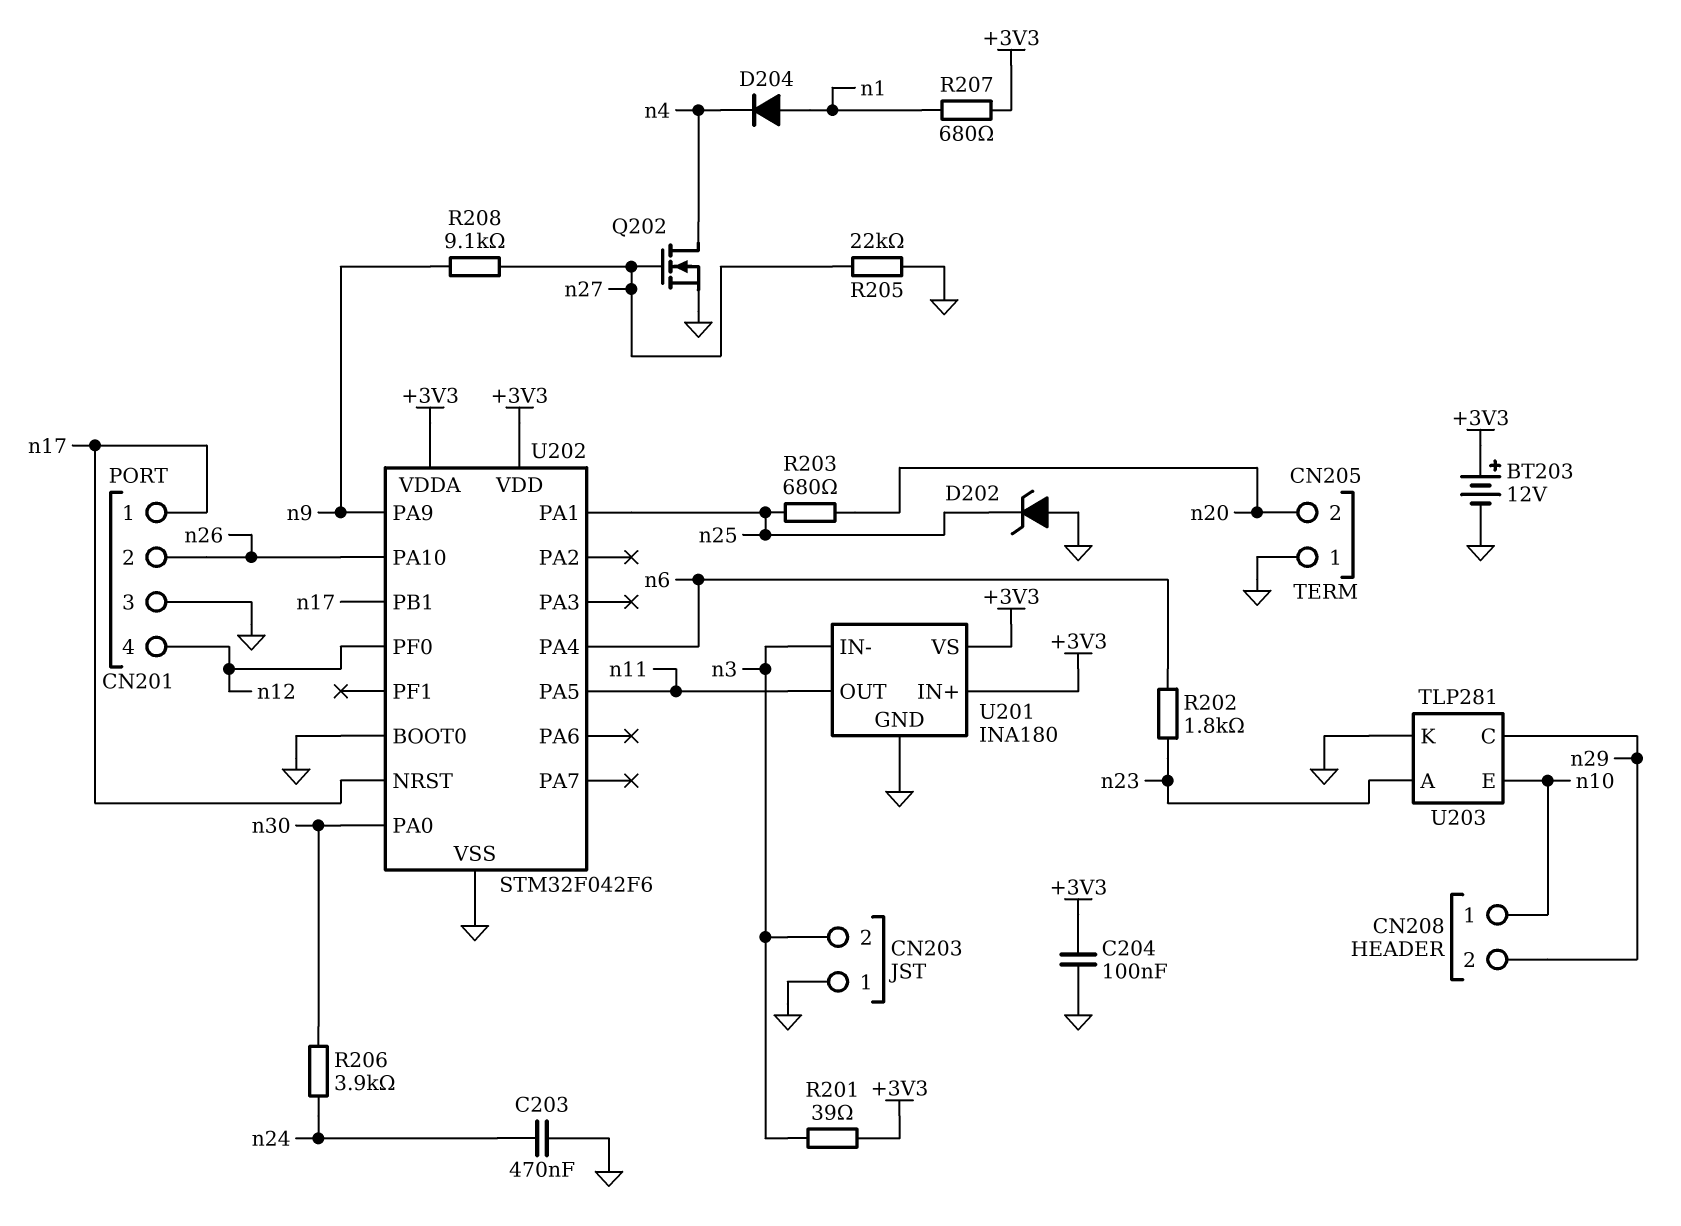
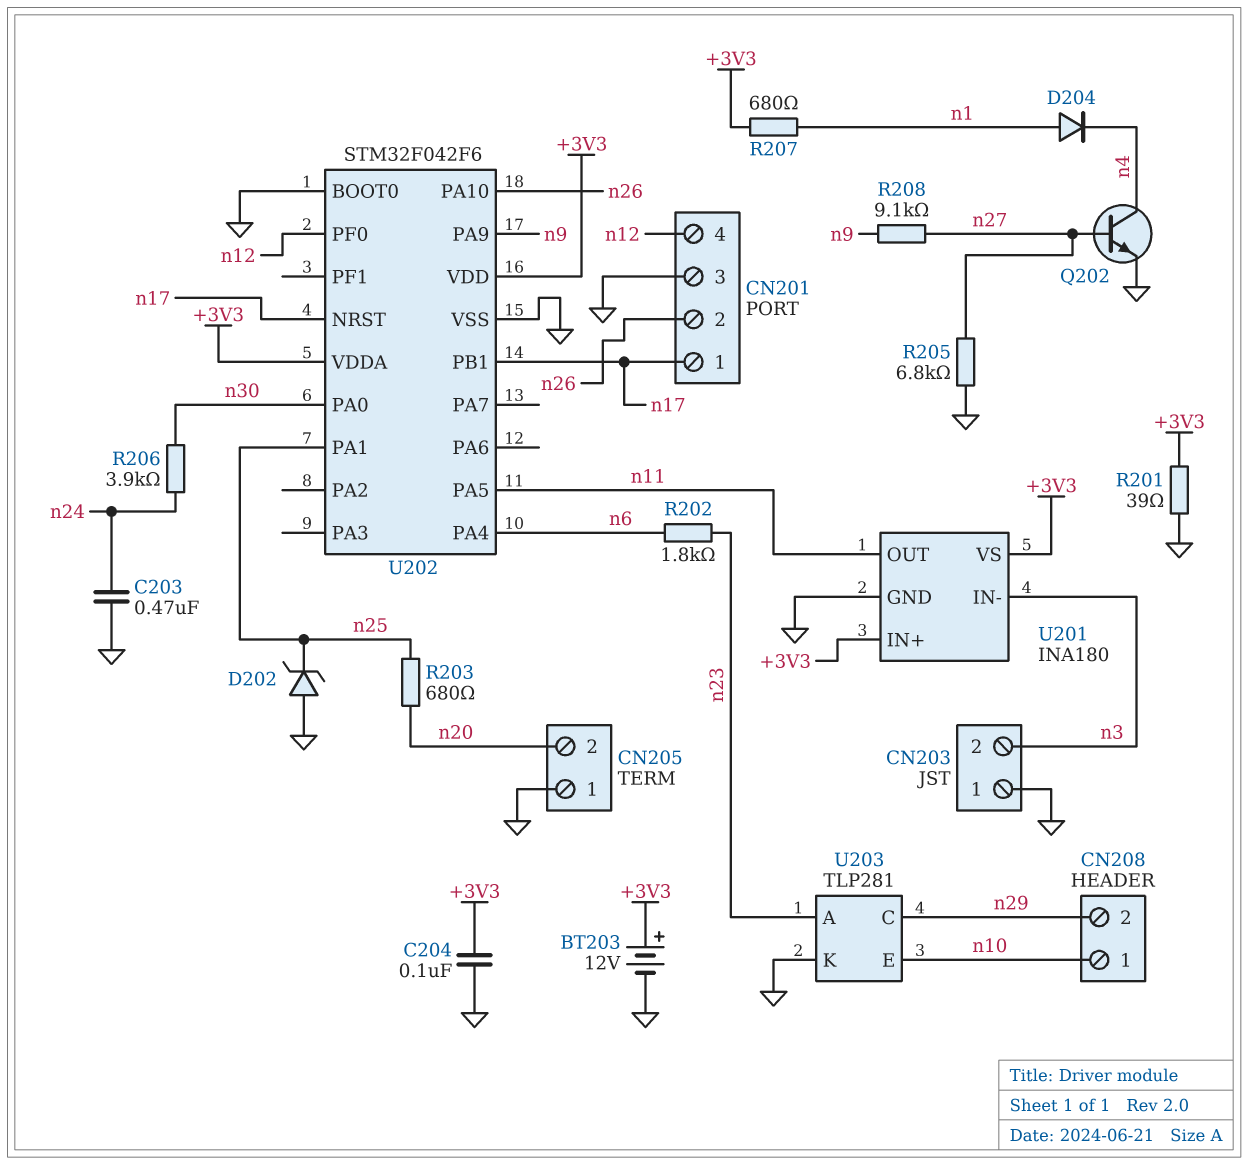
Q202: NMOS (G n27, D n4, S GND) -> NPN (B n27, C n4, E GND)
R201: 39 (+3V3, n3) -> 39 (+3V3, GND)
R205: 22k (GND, n27) -> 6.8k (GND, n27)

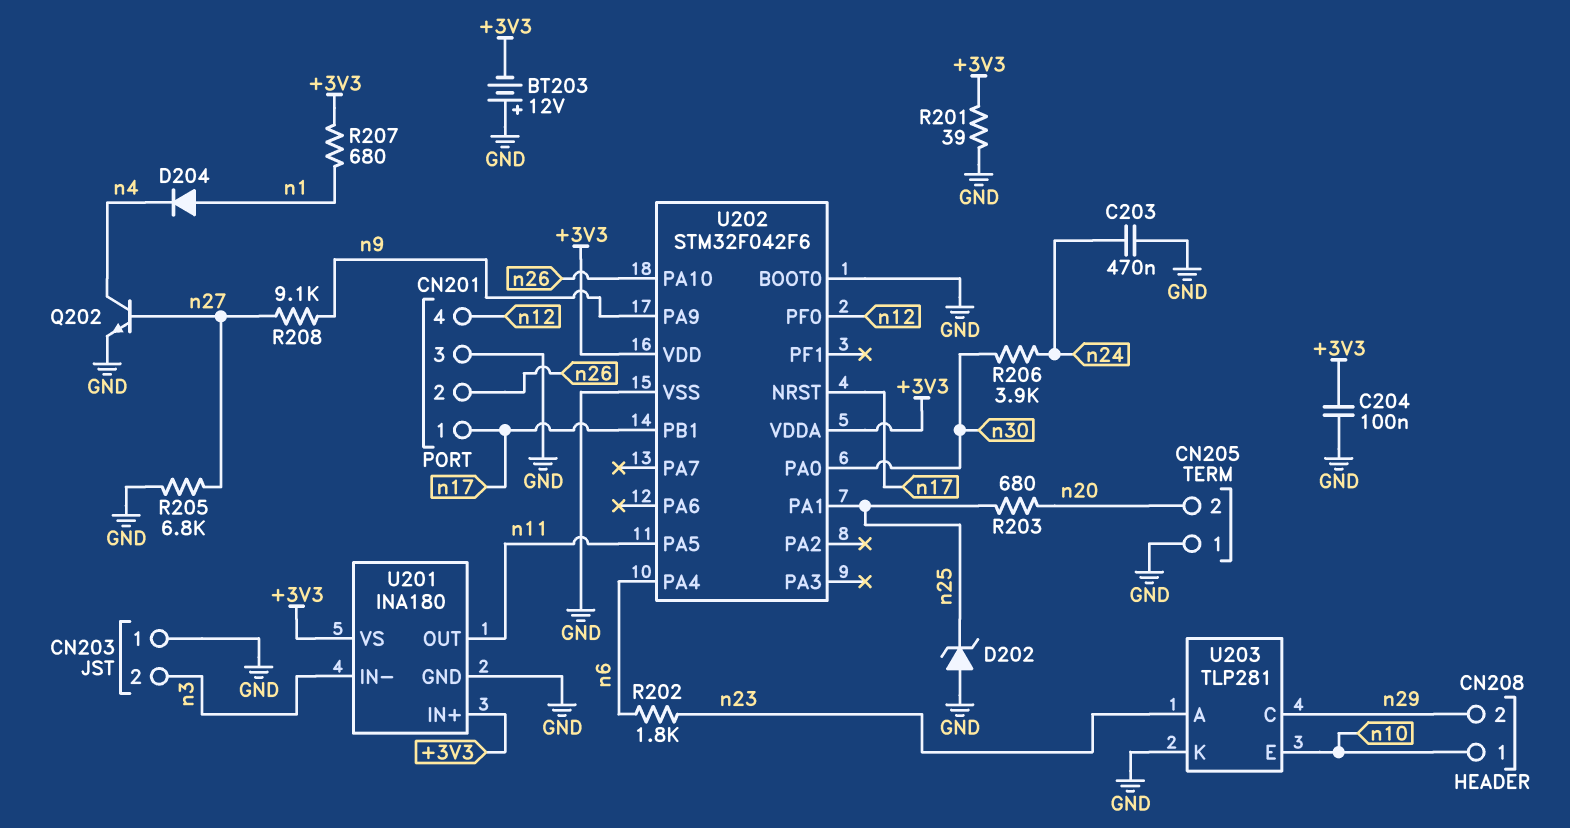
BT203: 12V (plus +3V3, minus GND) -> 12V (plus GND, minus +3V3)

